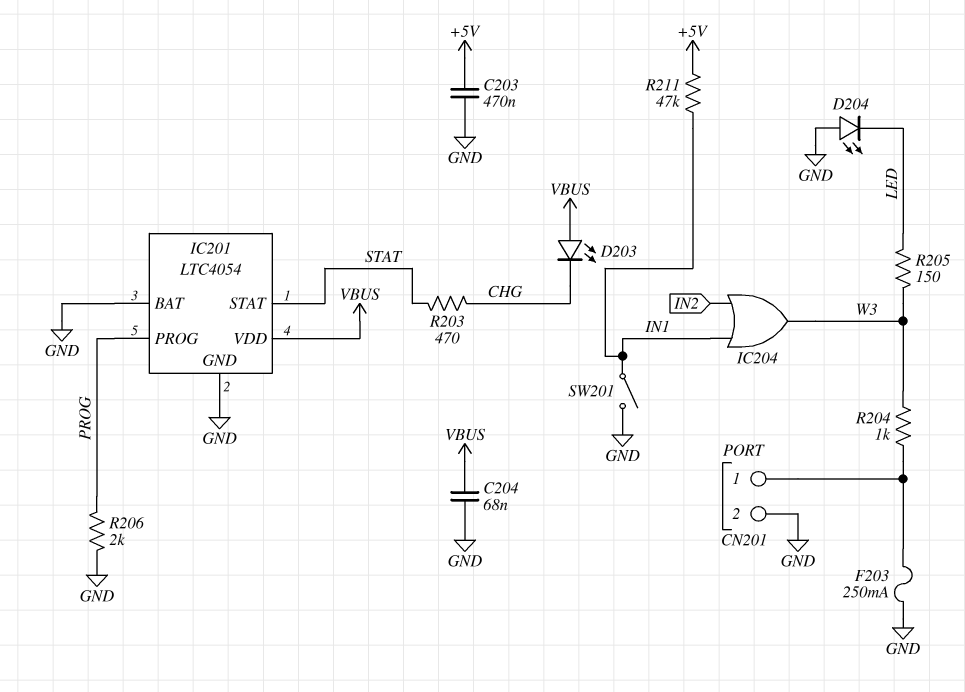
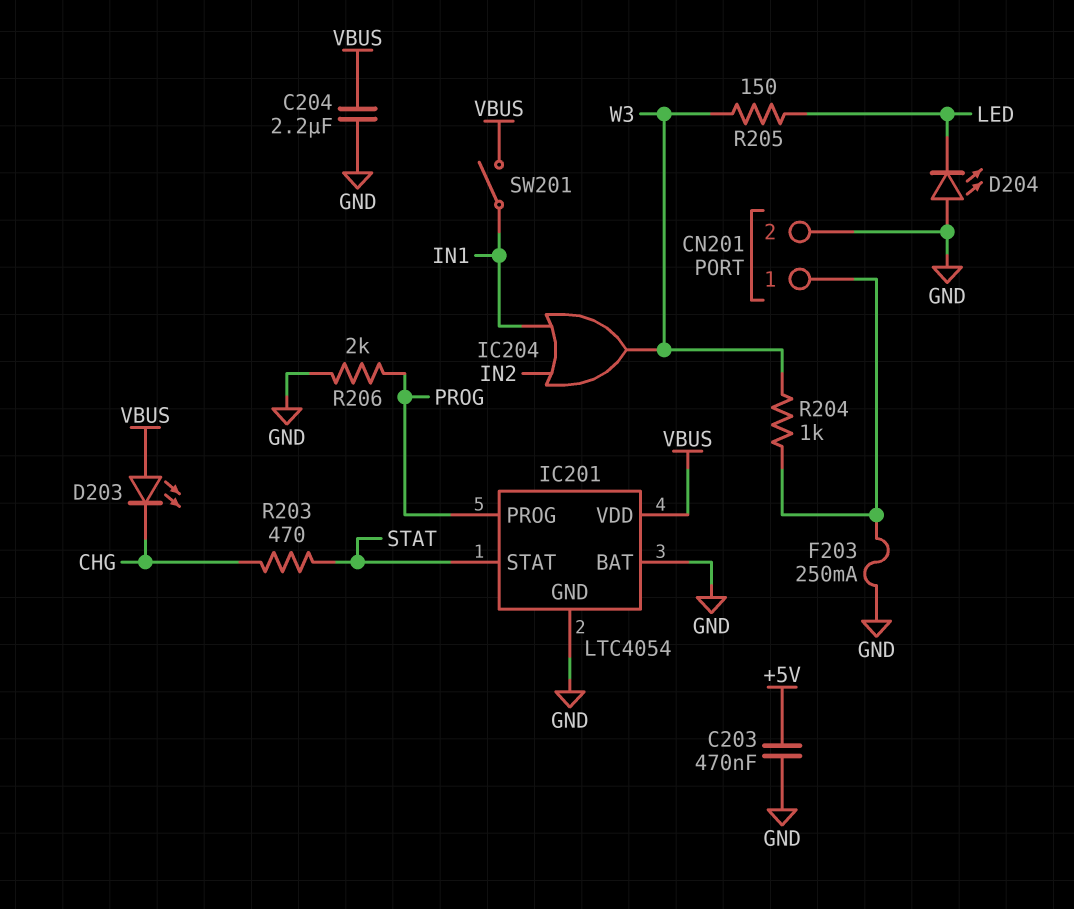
C204: 68nF (GND, VBUS) -> 2.2uF (GND, VBUS)
R211: 47k (+5V, IN1) -> none
SW201: switch (GND, IN1) -> switch (IN1, VBUS)

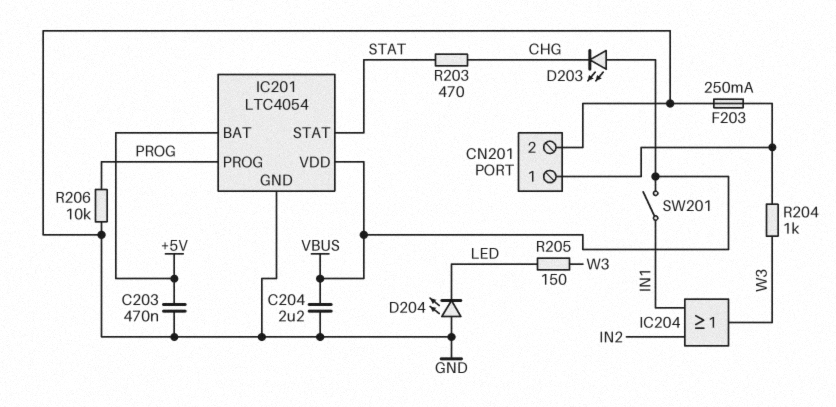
IC201 pin BAT: GND -> +5V
R206: 2k (GND, PROG) -> 10k (GND, PROG)

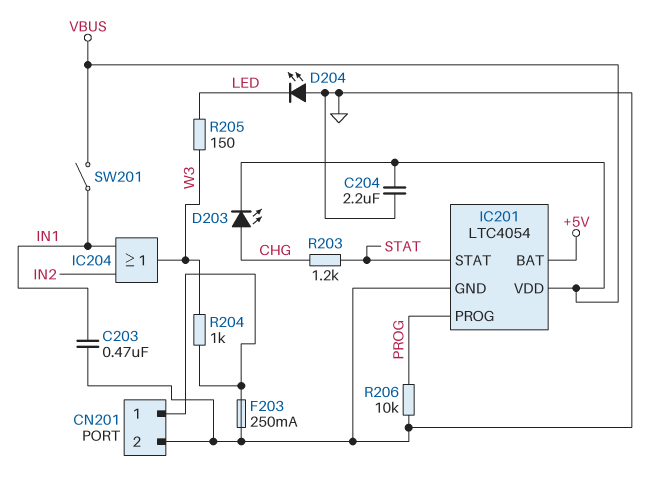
C203: 470nF (+5V, GND) -> 470nF (GND, IN1)
D203: LED (A VBUS, K CHG) -> LED (A CHG, K VBUS)
R203: 470 (CHG, STAT) -> 1.2k (CHG, STAT)

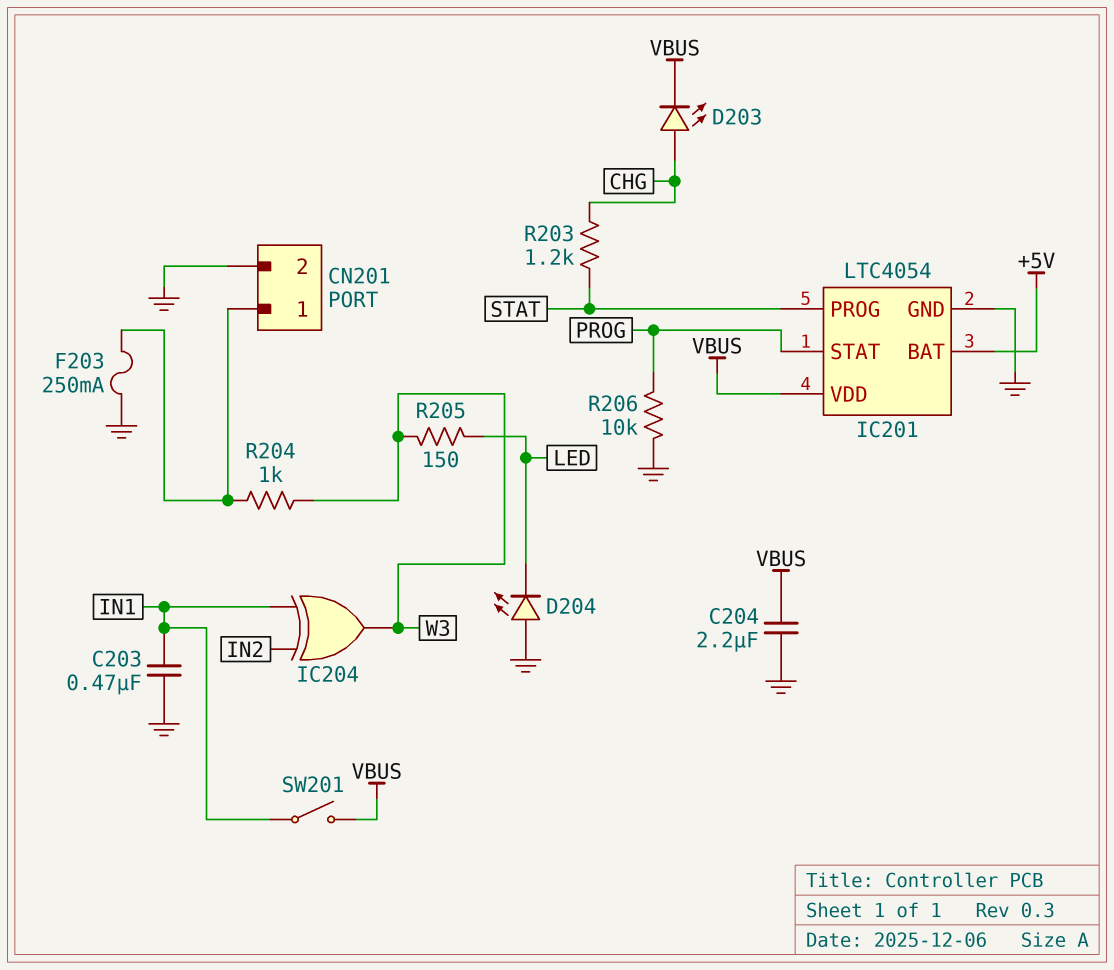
IC201 pin PROG: PROG -> STAT
IC201 pin STAT: STAT -> PROG
IC204: OR (in IN1, in IN2, out W3) -> XOR (in IN1, in IN2, out W3)

